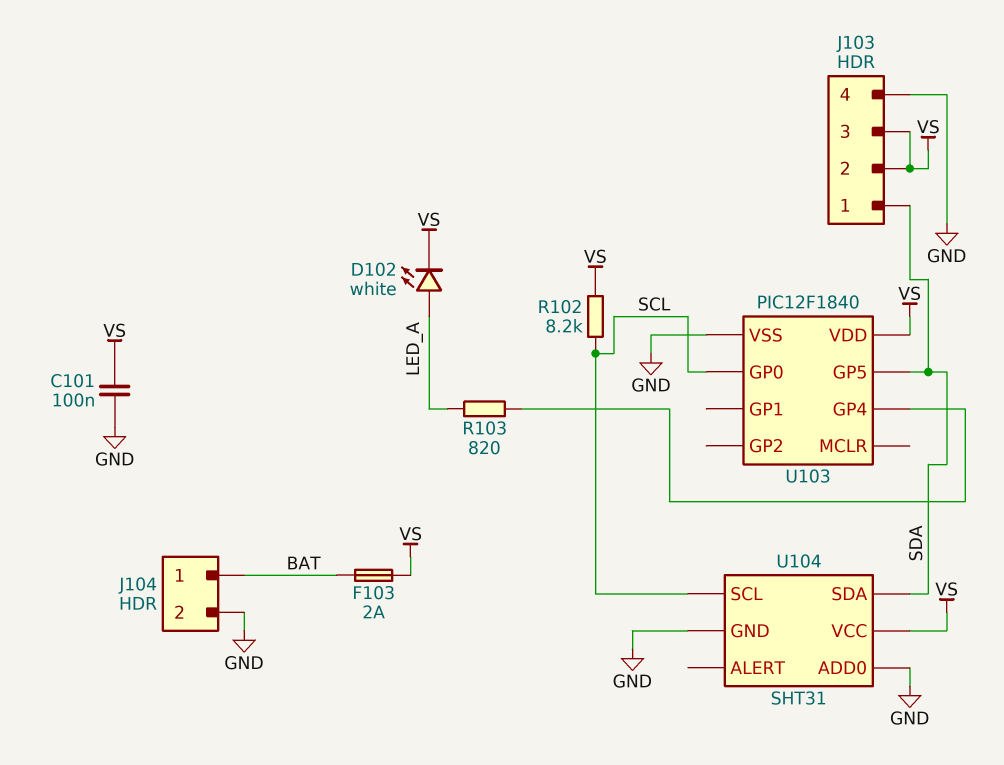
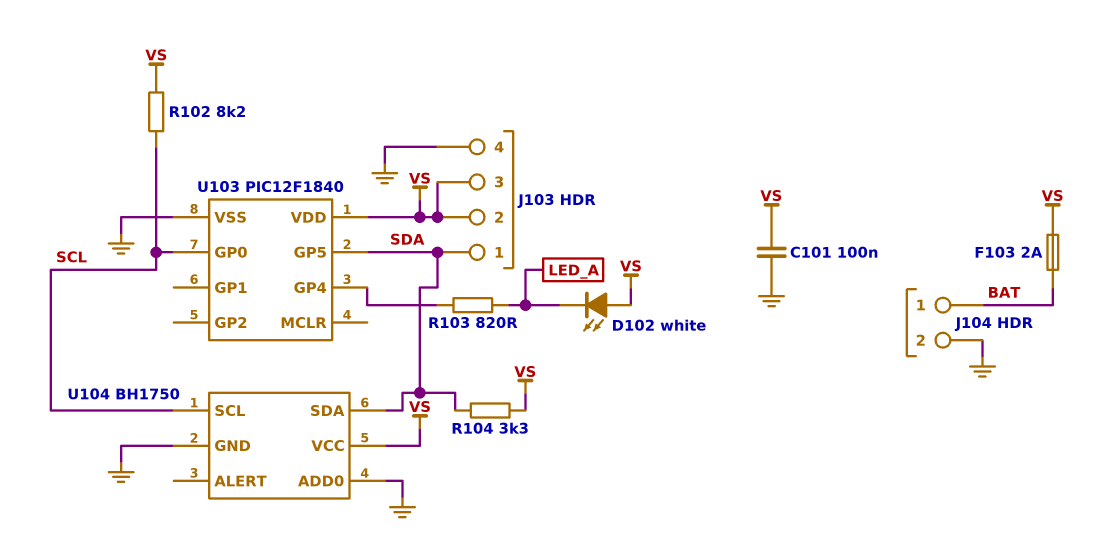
D102: LED white (A LED_A, K VS) -> LED white (A VS, K LED_A)
R104: none -> 3.3k (SDA, VS)
U104: SHT31 -> BH1750

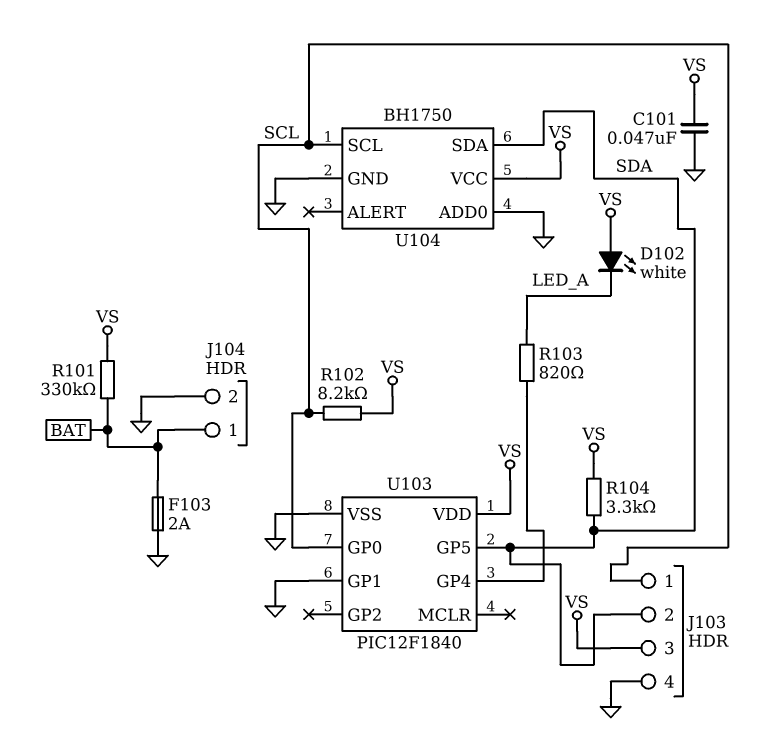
C101: 100nF (GND, VS) -> 47nF (GND, VS)
F103: 2A (BAT, VS) -> 2A (BAT, GND)
J103 pin 1: SDA -> SCL
J103 pin 2: VS -> SDA
R101: none -> 330k (BAT, VS)
U103 pin GP1: none -> GND

